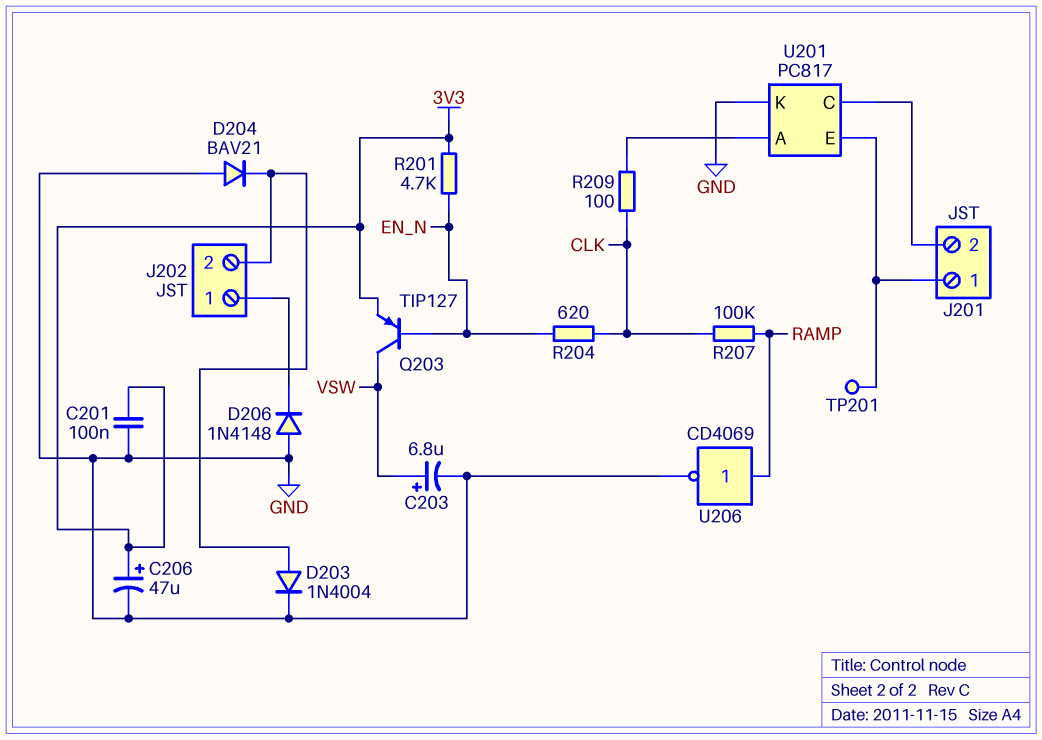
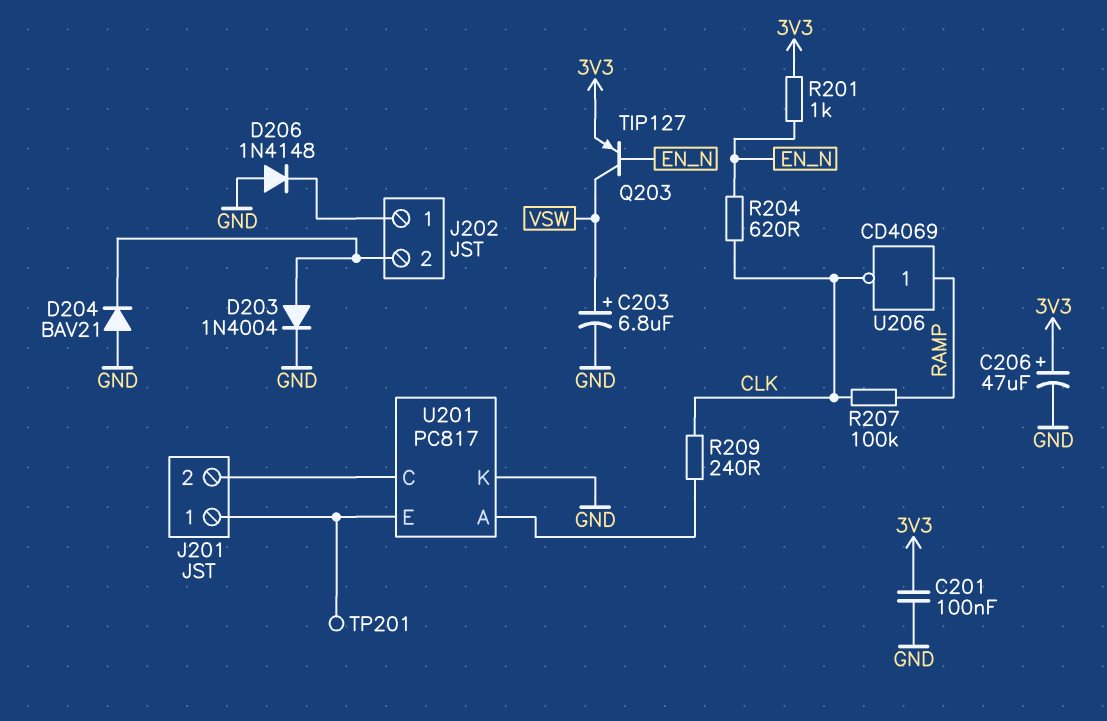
R201: 4.7k (3V3, EN_N) -> 1k (3V3, EN_N)
R209: 100 (CLK, U201/A) -> 240 (CLK, U201/A)
U206: NOT CD4069 (in RAMP, out GND) -> NOT CD4069 (in RAMP, out CLK)

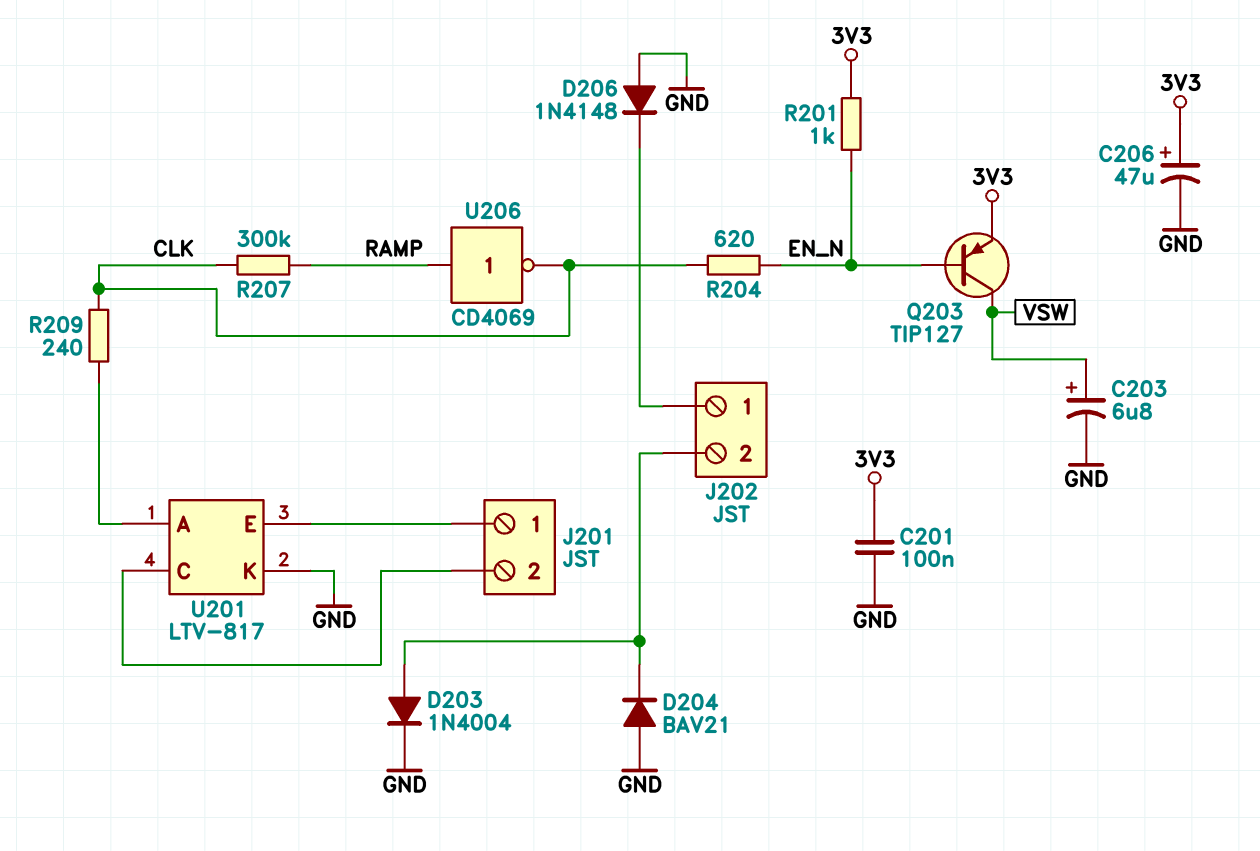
R207: 100k (CLK, RAMP) -> 300k (CLK, RAMP)
TP201: test point (J201/1) -> none
U201: PC817 -> LTV-817

